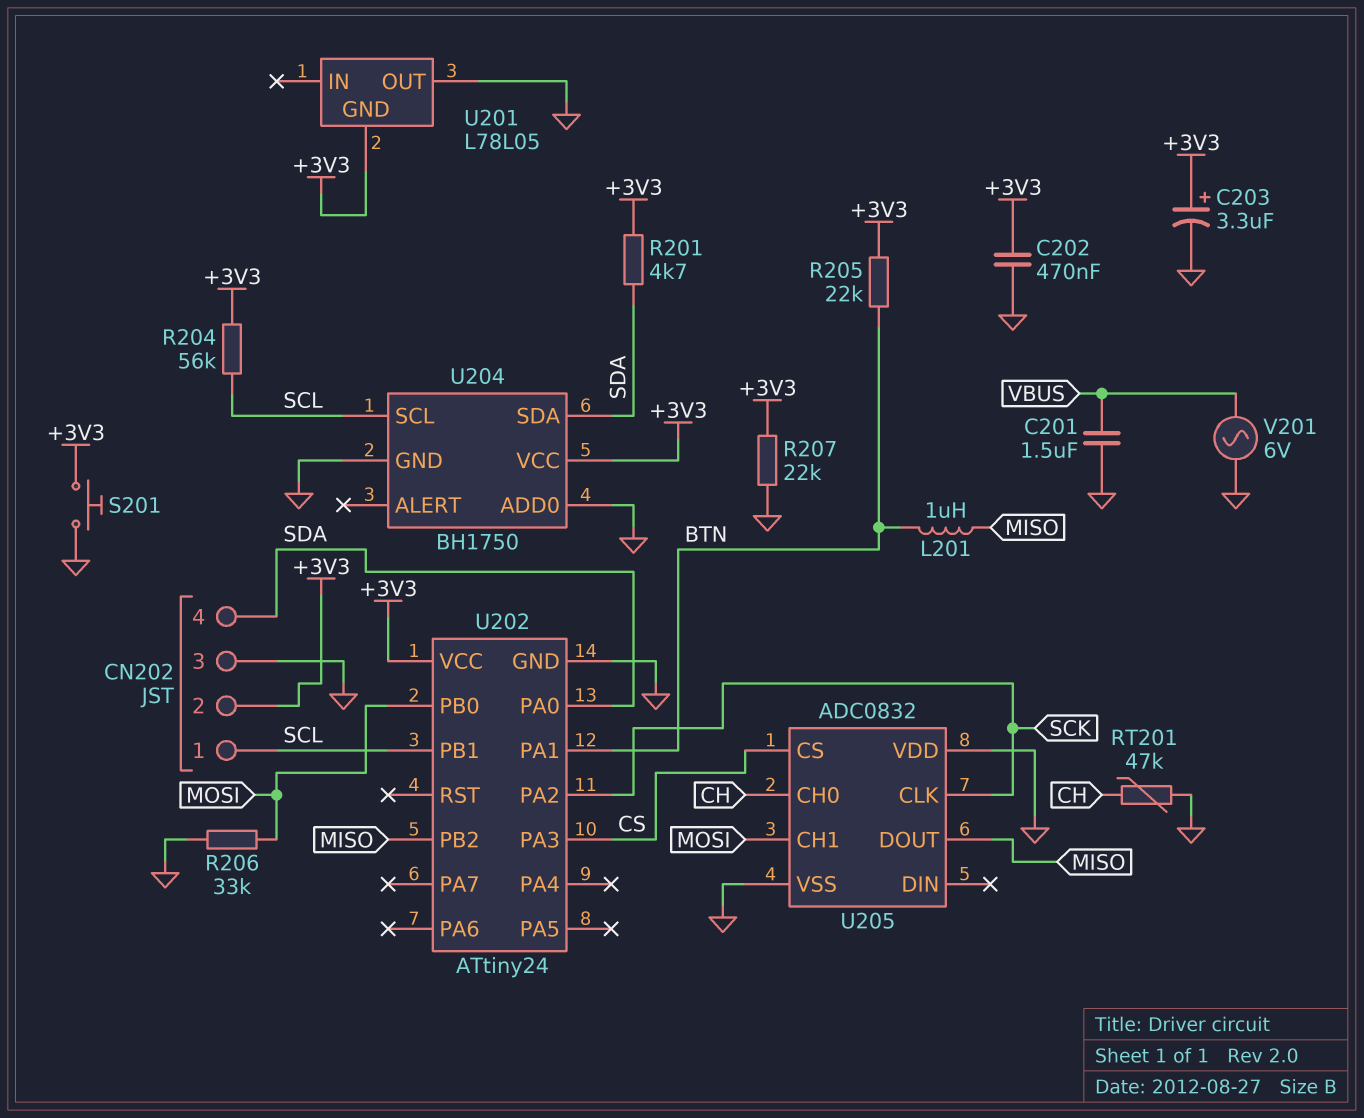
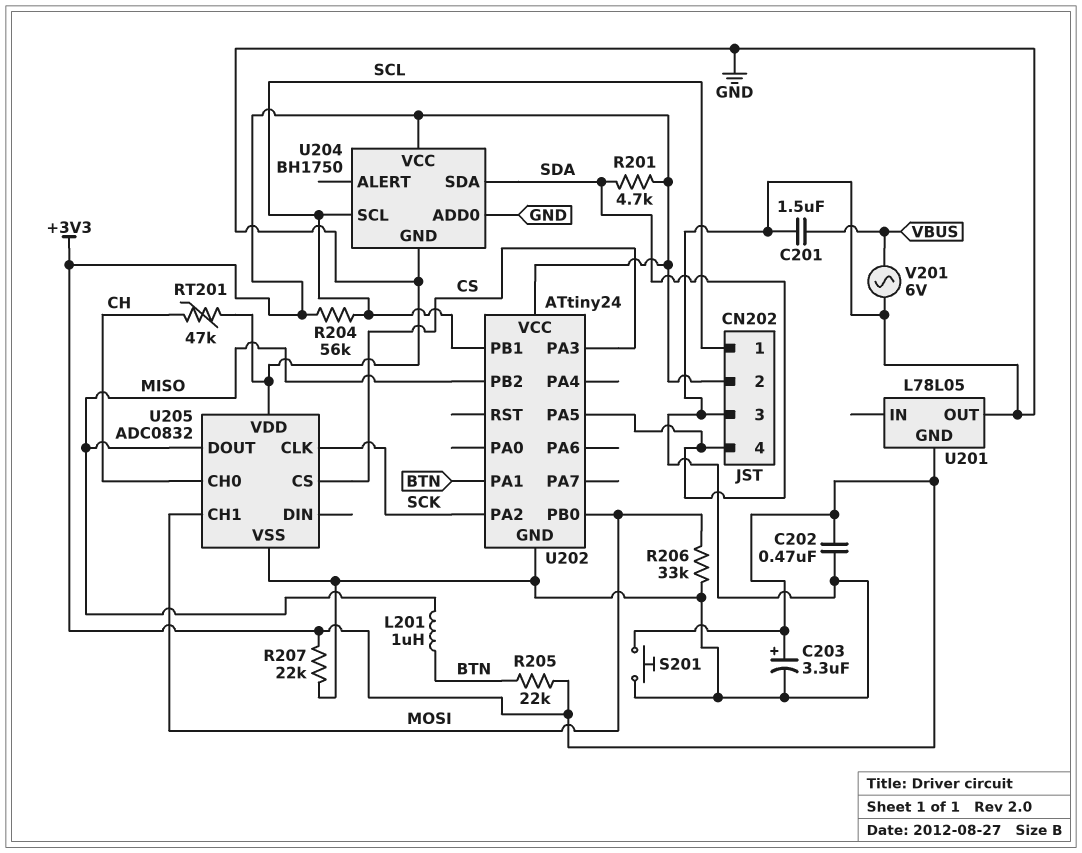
U202 pin PA0: SDA -> none
U202 pin PA5: none -> SDA

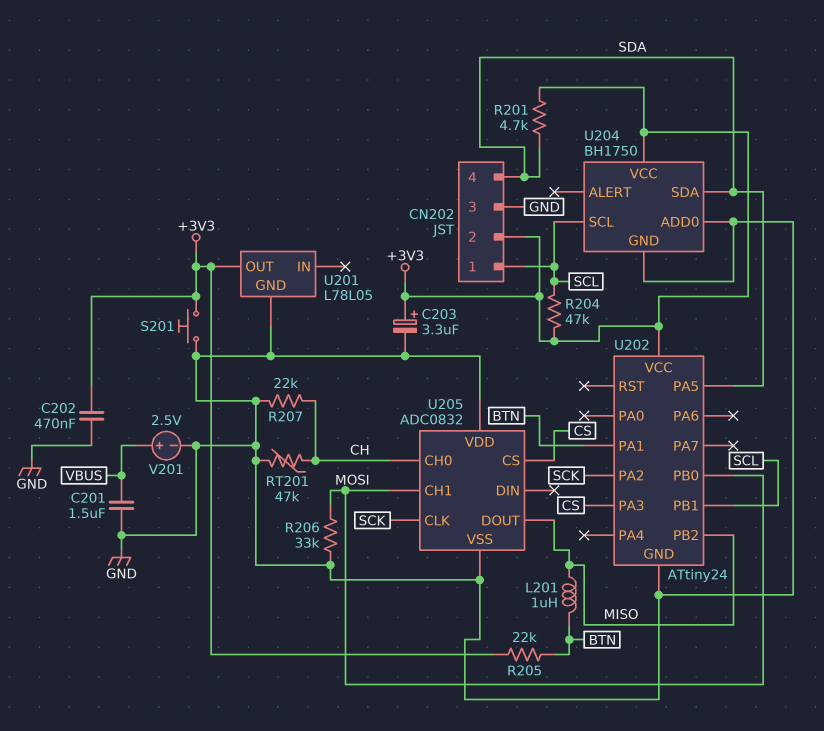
R204: 56k (+3V3, SCL) -> 47k (+3V3, SCL)
R207: 22k (+3V3, GND) -> 22k (CH, GND)
U201 pin GND: +3V3 -> GND
U201 pin OUT: GND -> +3V3
V201: AC 6V (GND, VBUS) -> 2.5V (plus VBUS, minus GND)

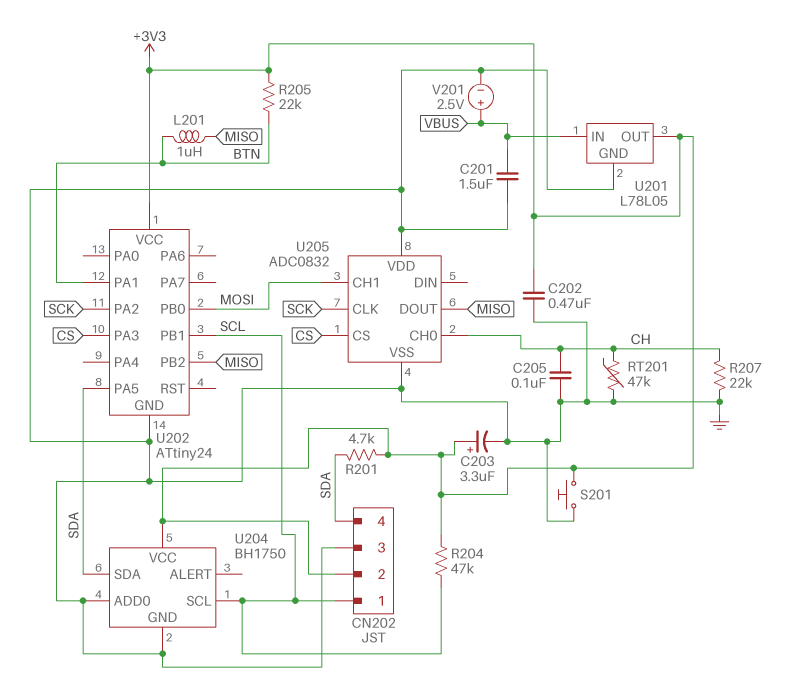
C205: none -> 100nF (CH, GND)
R206: 33k (GND, MOSI) -> none
U201 pin IN: none -> VBUS

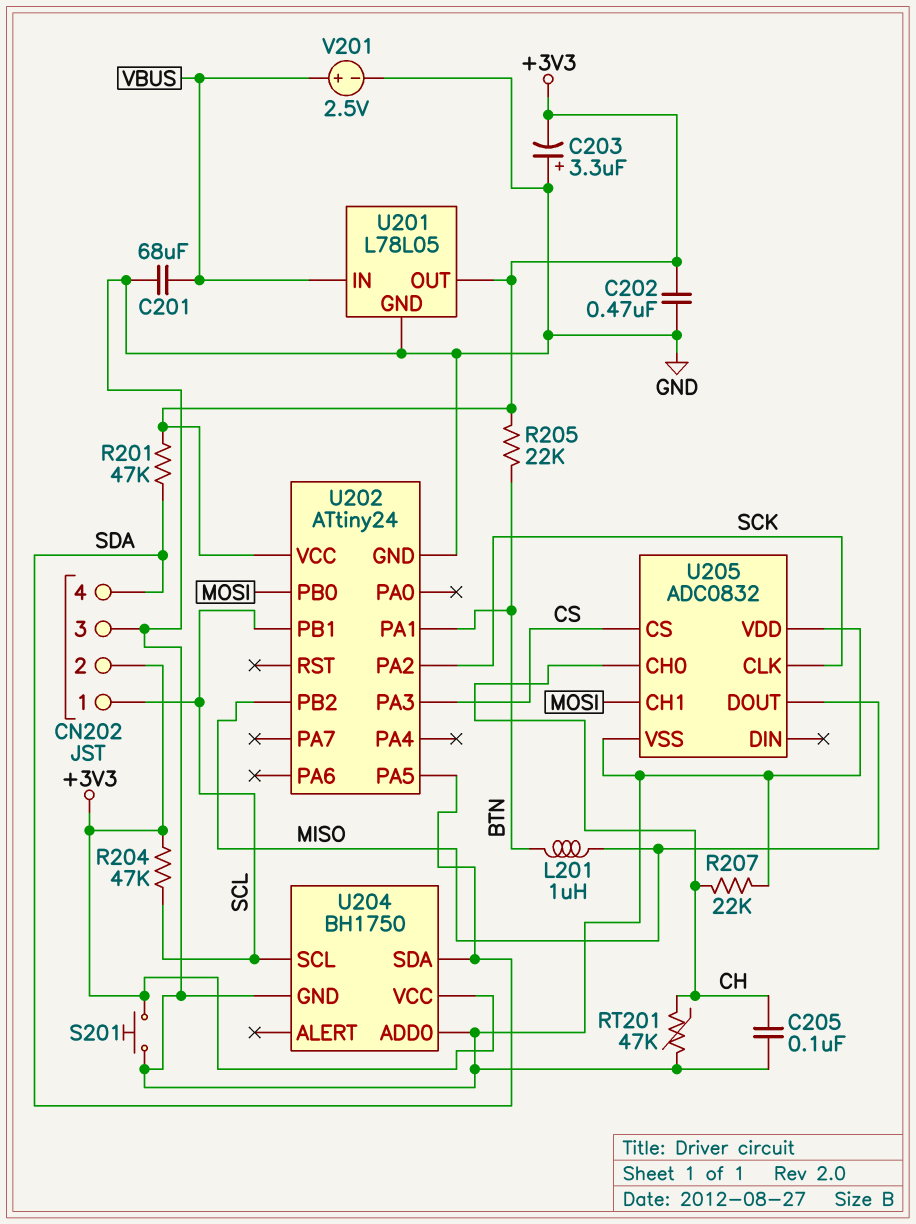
C201: 1.5uF (GND, VBUS) -> 68uF (GND, VBUS)
C203: 3.3uF (plus +3V3, minus GND) -> 3.3uF (plus GND, minus +3V3)
R201: 4.7k (+3V3, SDA) -> 47k (+3V3, SDA)

